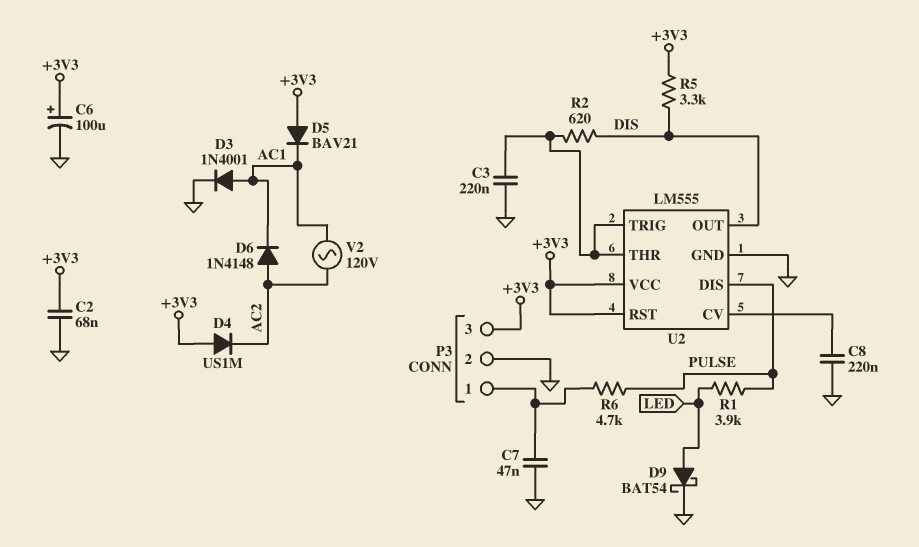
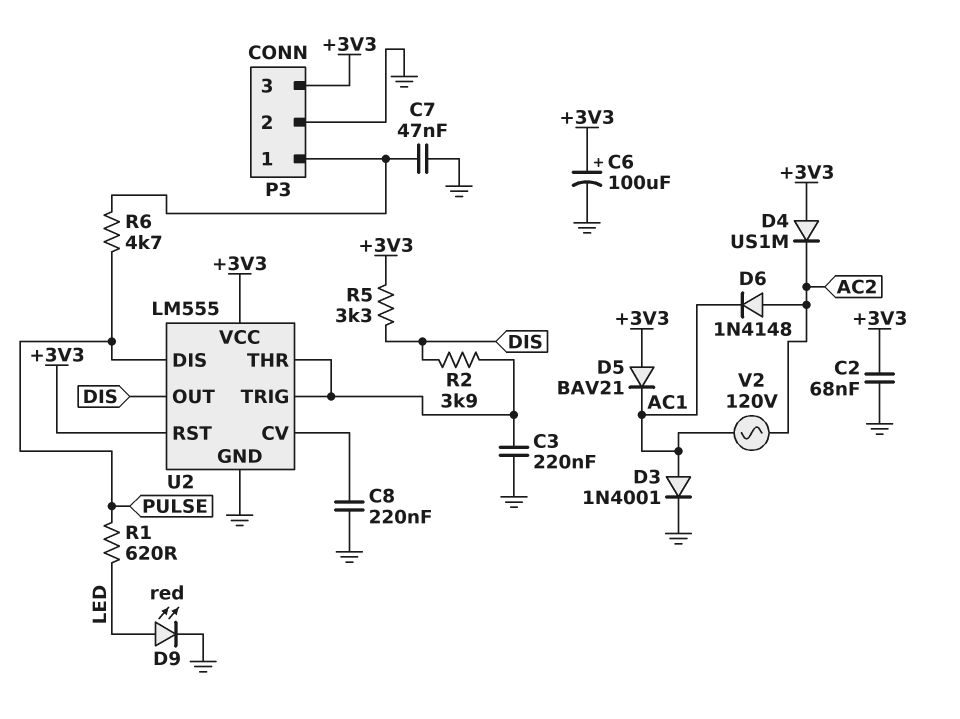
D9: schottky BAT54 (A LED, K GND) -> LED red (A LED, K GND)
R1: 3.9k (LED, PULSE) -> 620 (LED, PULSE)
R2: 620 (DIS, U2/THR) -> 3.9k (DIS, U2/THR)

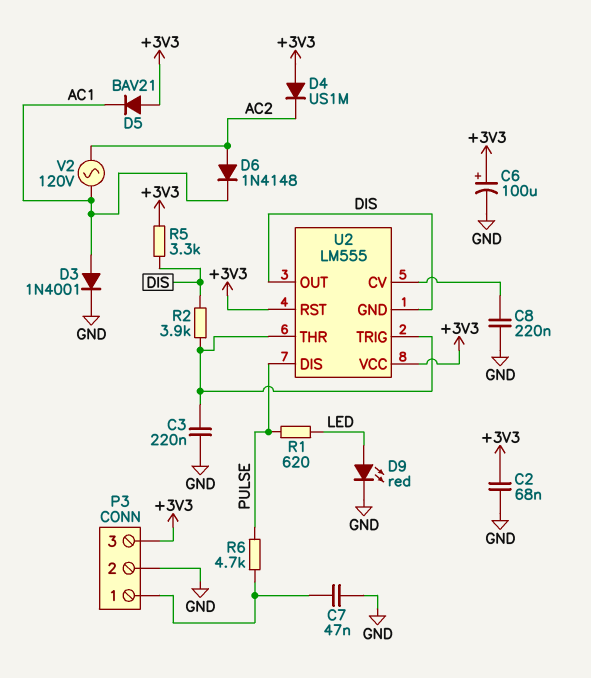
U2 pin GND: GND -> DIS

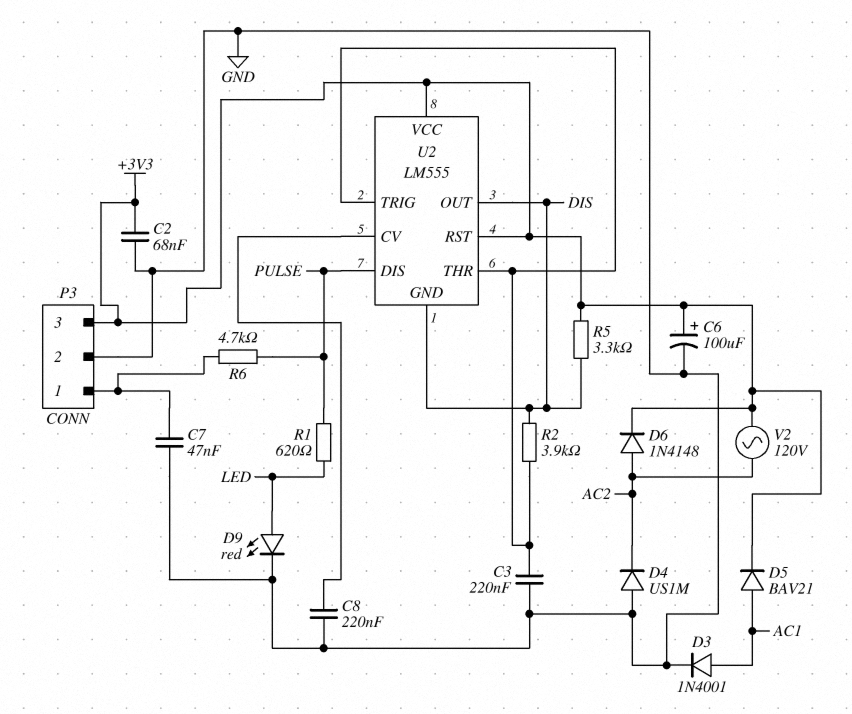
D4: diode US1M (A +3V3, K AC2) -> diode US1M (A GND, K AC2)
D5: diode BAV21 (A +3V3, K AC1) -> diode BAV21 (A AC1, K +3V3)
D6: diode 1N4148 (A AC2, K AC1) -> diode 1N4148 (A AC2, K +3V3)
V2: AC 120V (AC1, AC2) -> AC 120V (+3V3, AC2)

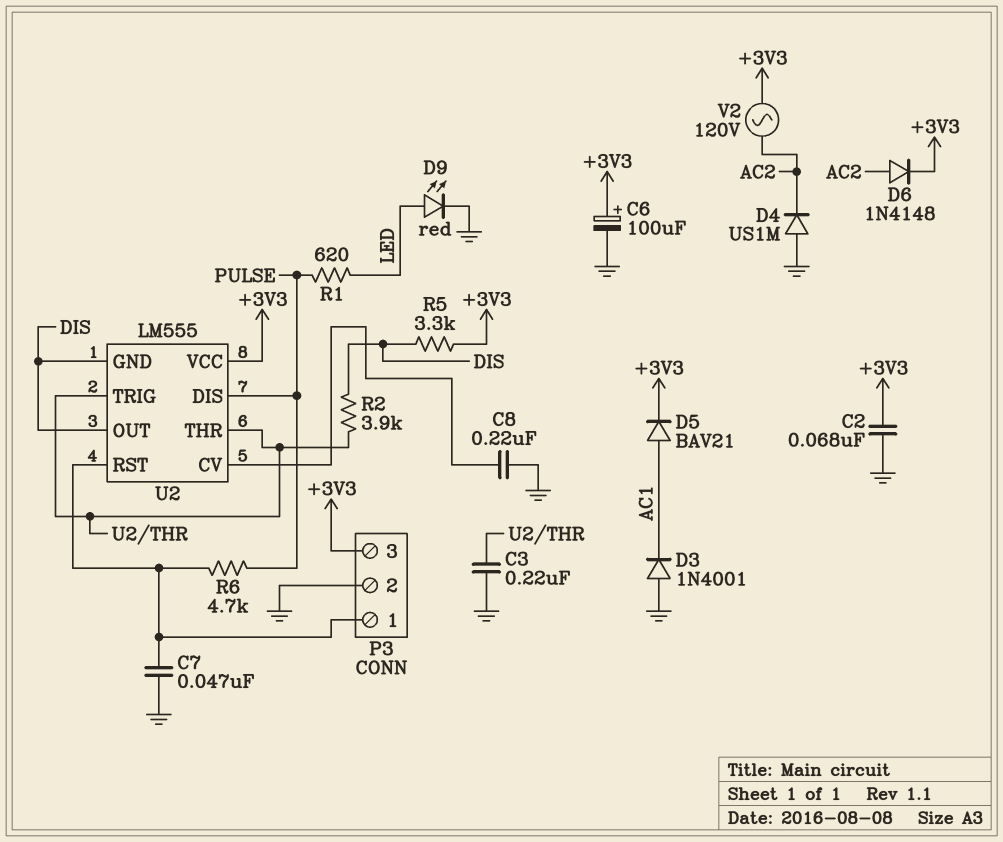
D3: diode 1N4001 (A AC1, K GND) -> diode 1N4001 (A GND, K AC1)
U2 pin RST: +3V3 -> P3/1

